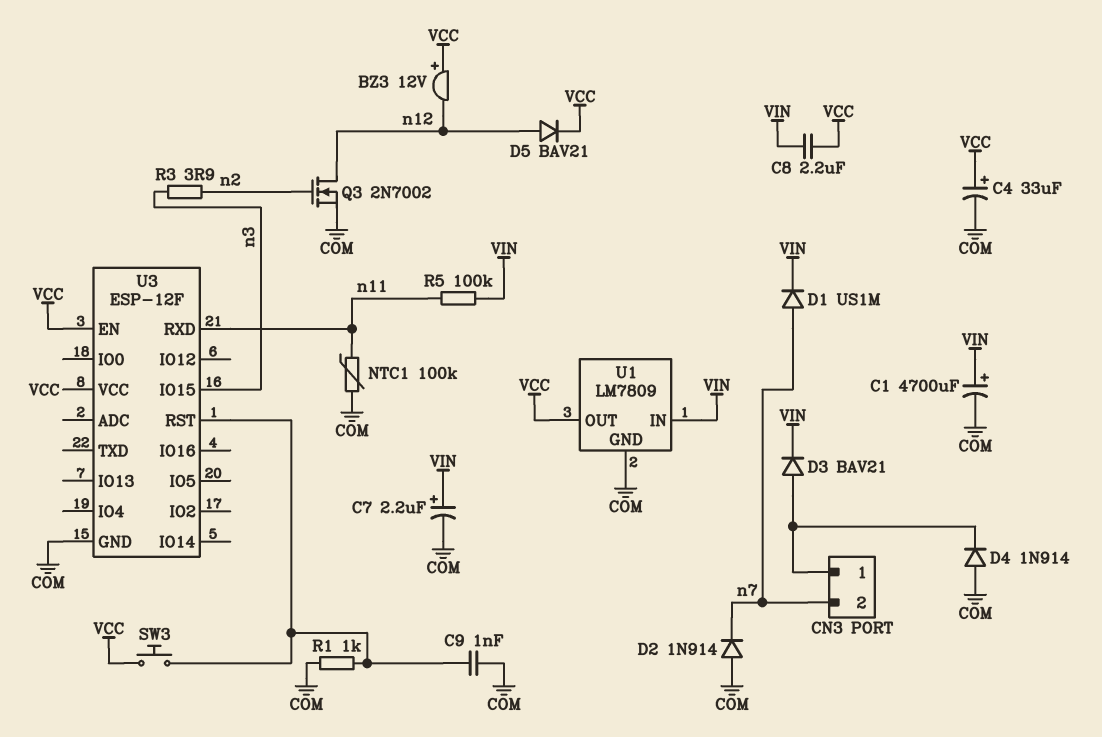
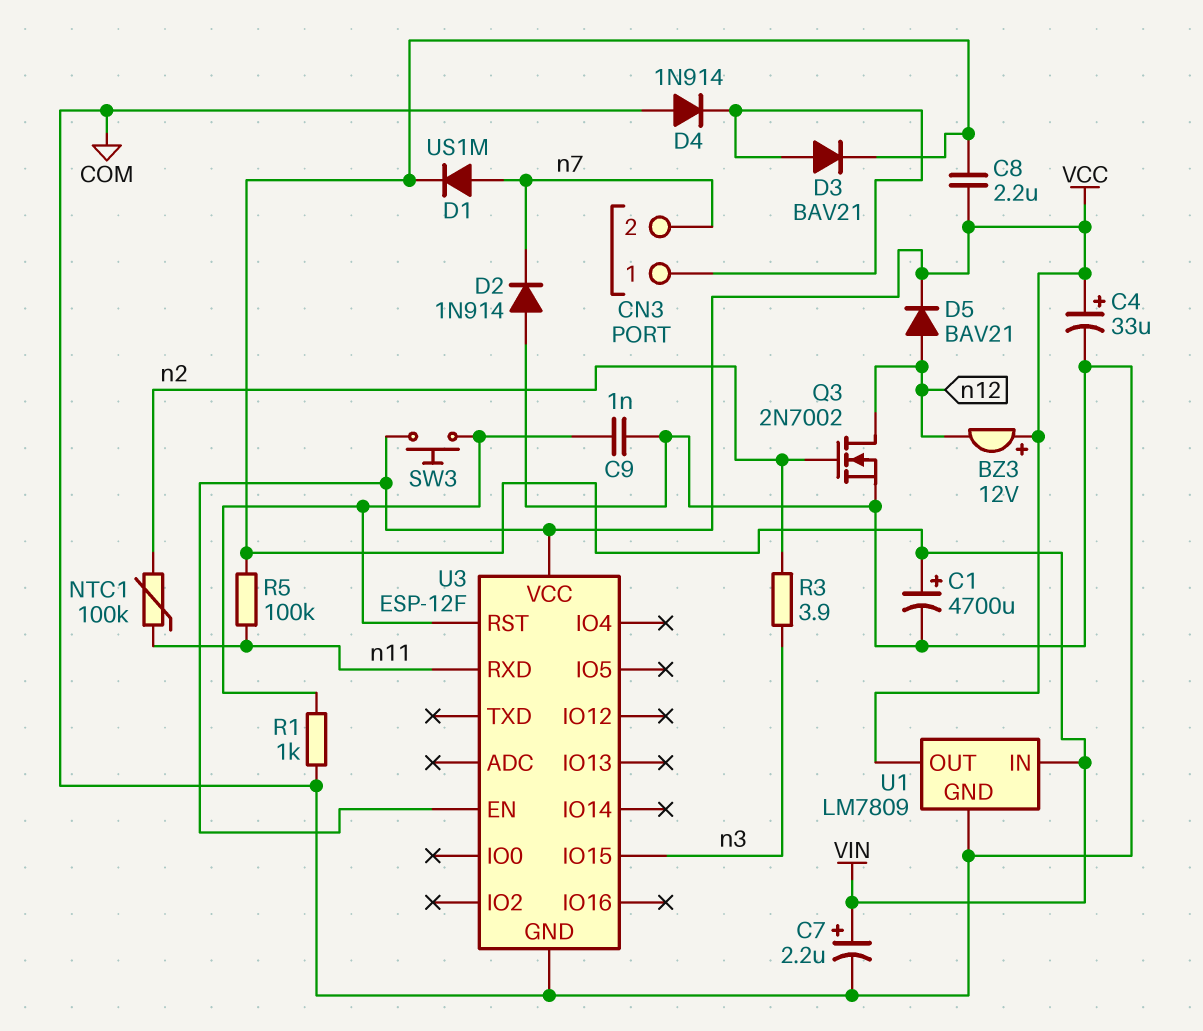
NTC1: 100k (COM, n11) -> 100k (n2, n11)

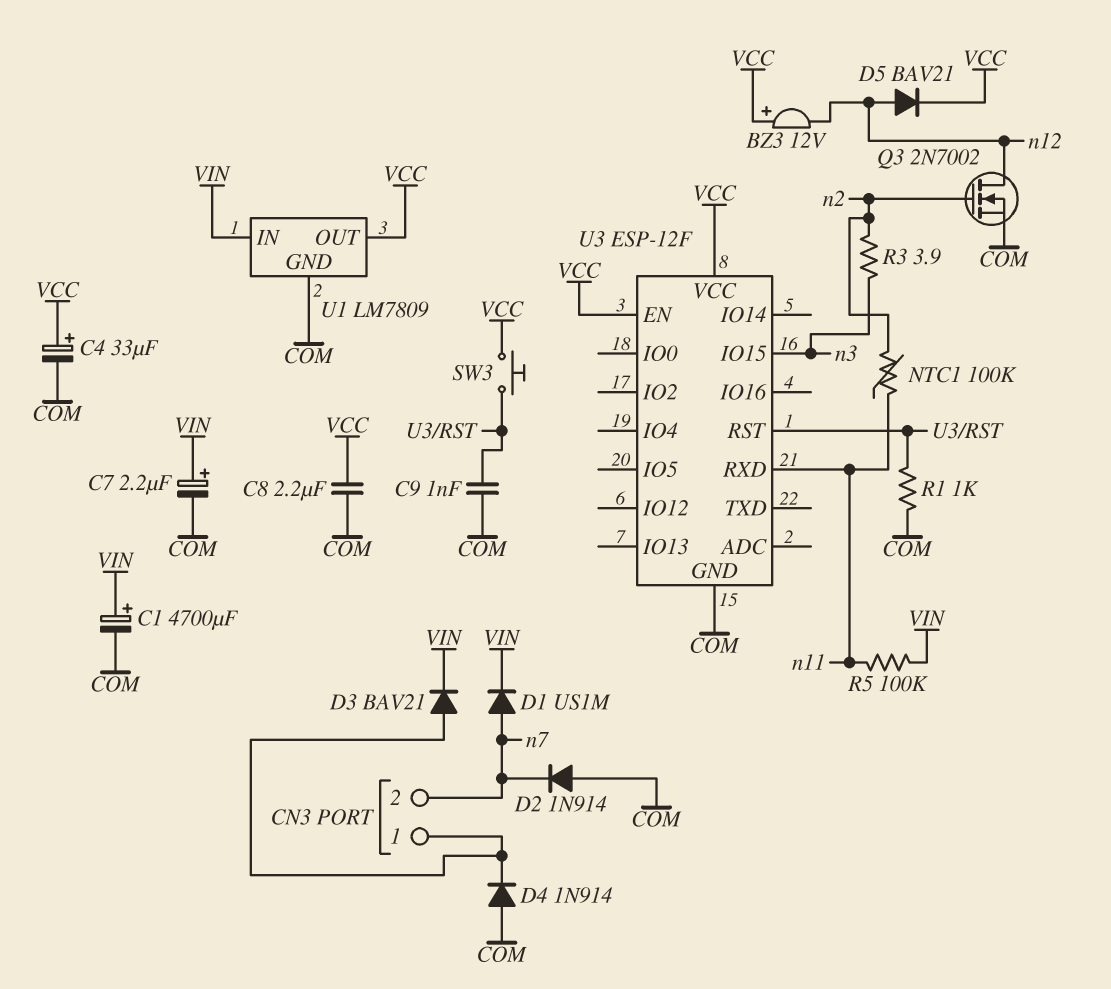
C8: 2.2uF (VCC, VIN) -> 2.2uF (COM, VCC)

